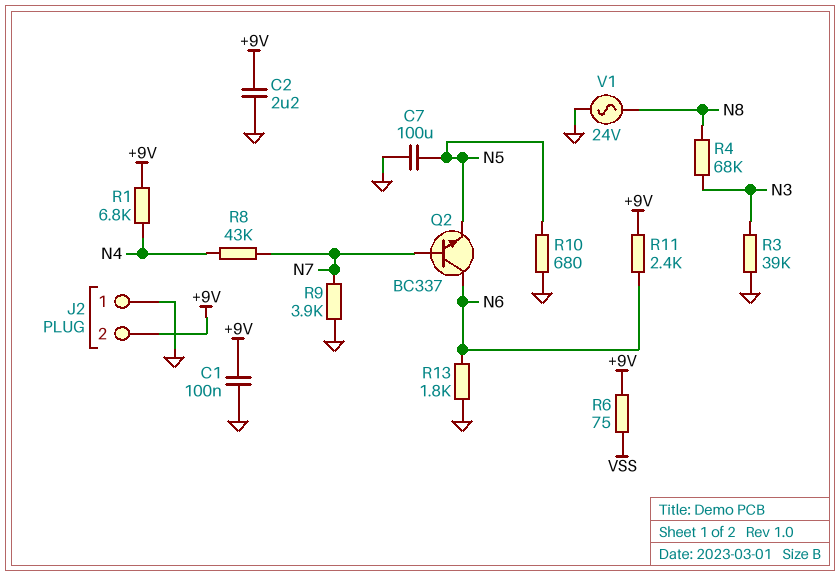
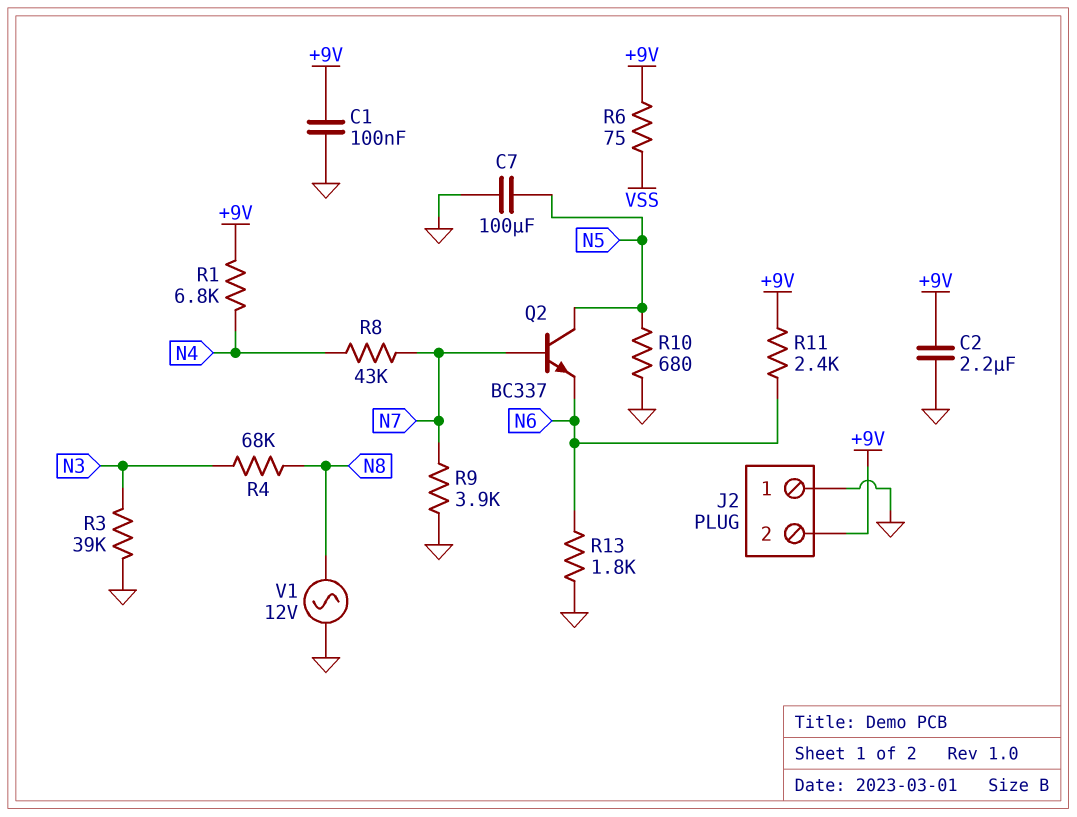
Q2: NPN BC337 (B N7, C N6, E N5) -> NPN BC337 (B N7, C N5, E N6)
V1: AC 24V (GND, N8) -> AC 12V (GND, N8)

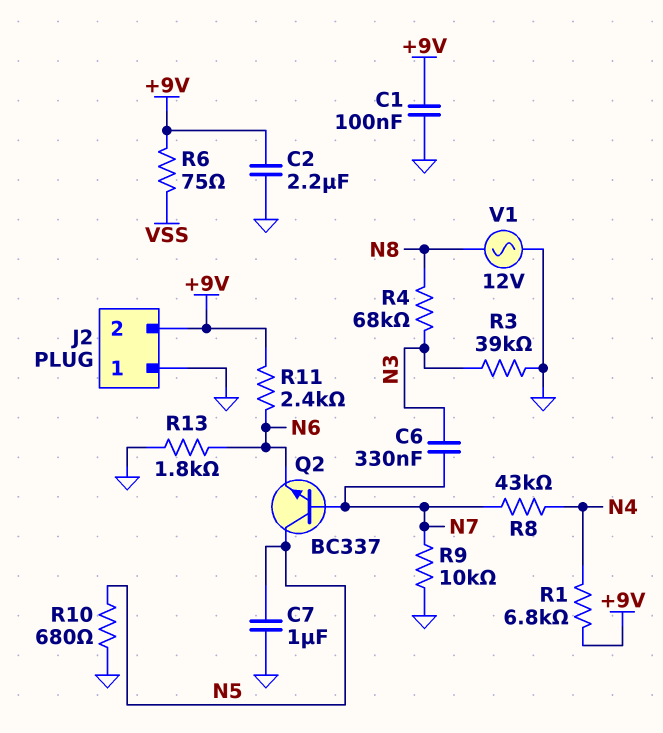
C6: none -> 330nF (N3, N7)
C7: 100uF (GND, N5) -> 1uF (GND, N5)
R9: 3.9k (GND, N7) -> 10k (GND, N7)

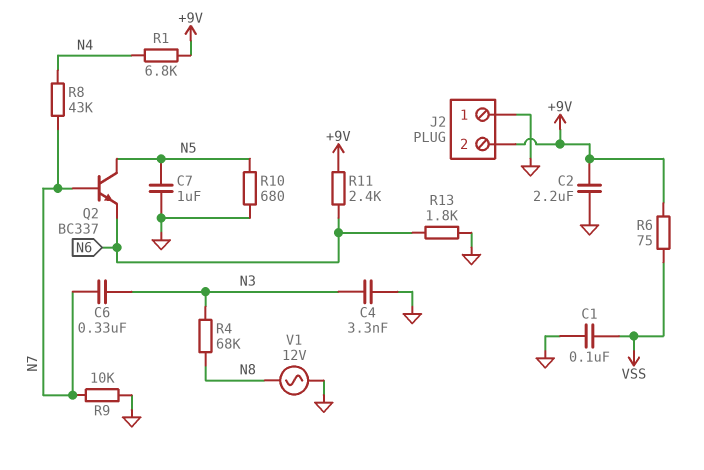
C1: 100nF (+9V, GND) -> 100nF (GND, VSS)
C4: none -> 3.3nF (GND, N3)
R3: 39k (GND, N3) -> none

